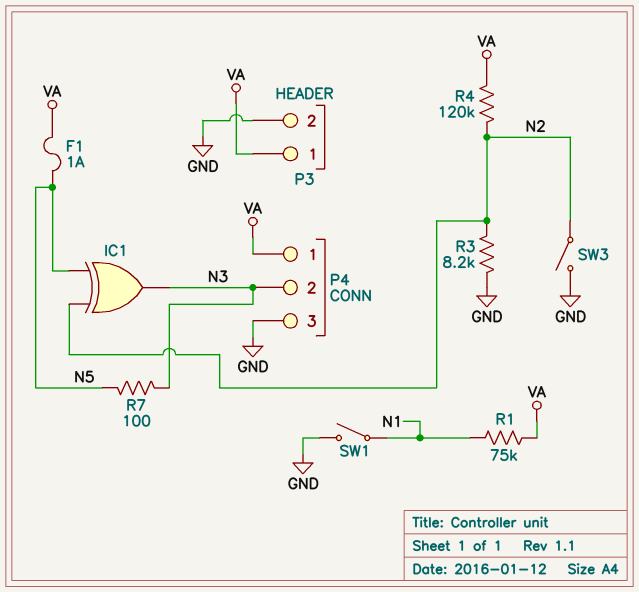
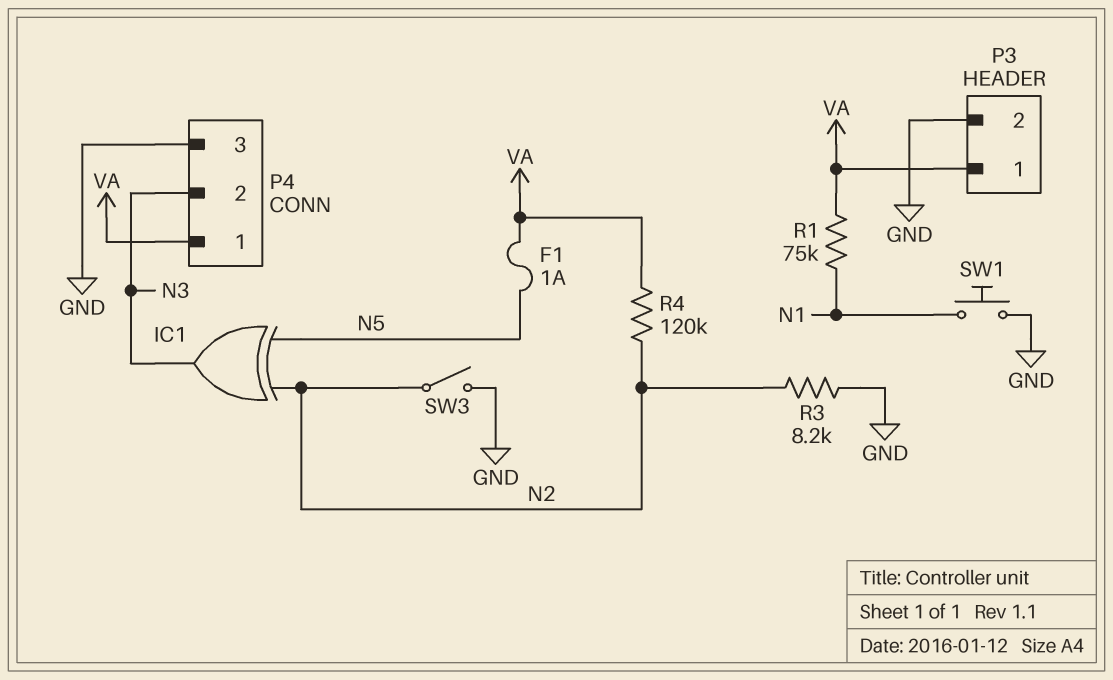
R7: 100 (N3, N5) -> none
SW1: switch (GND, N1) -> button (GND, N1)

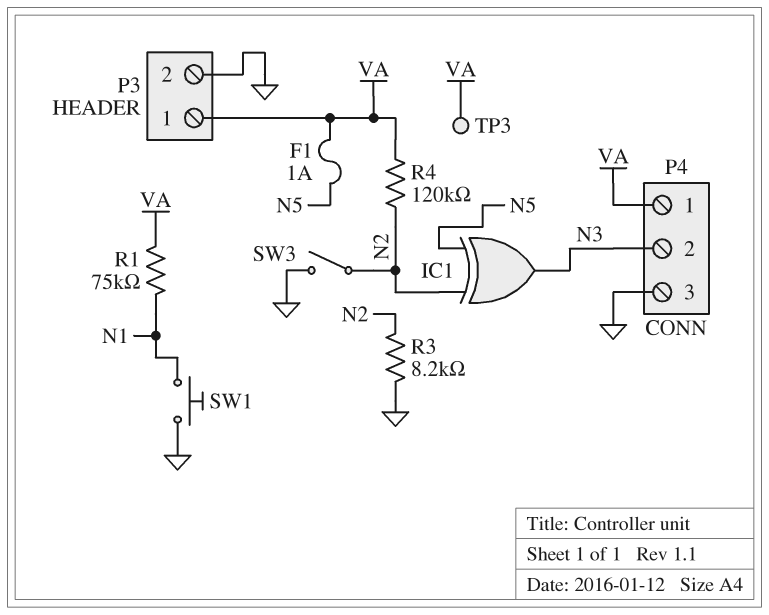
TP3: none -> test point (VA)

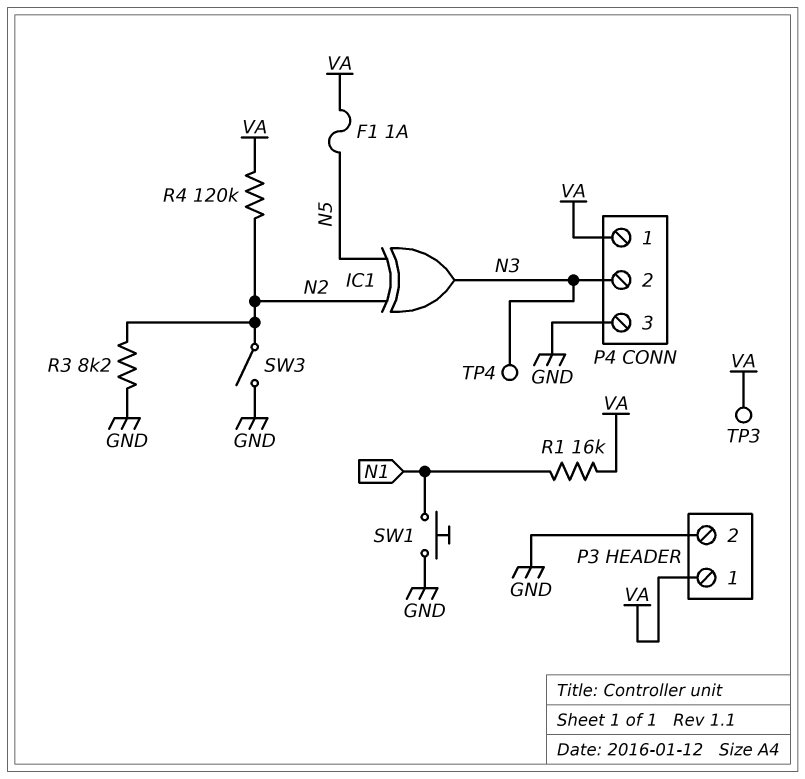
R1: 75k (N1, VA) -> 16k (N1, VA)
TP4: none -> test point (N3)

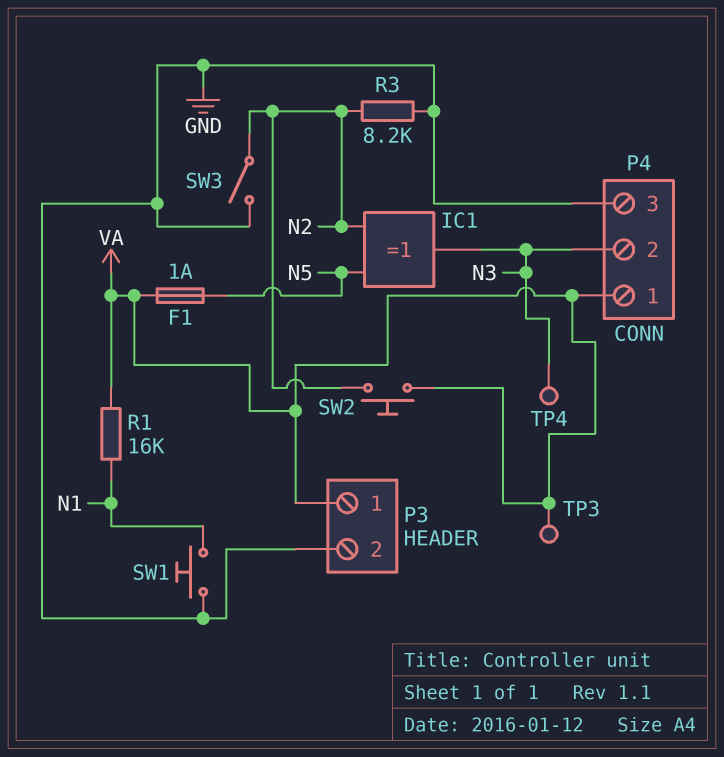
R4: 120k (N2, VA) -> none
SW2: none -> button (N2, VA)

